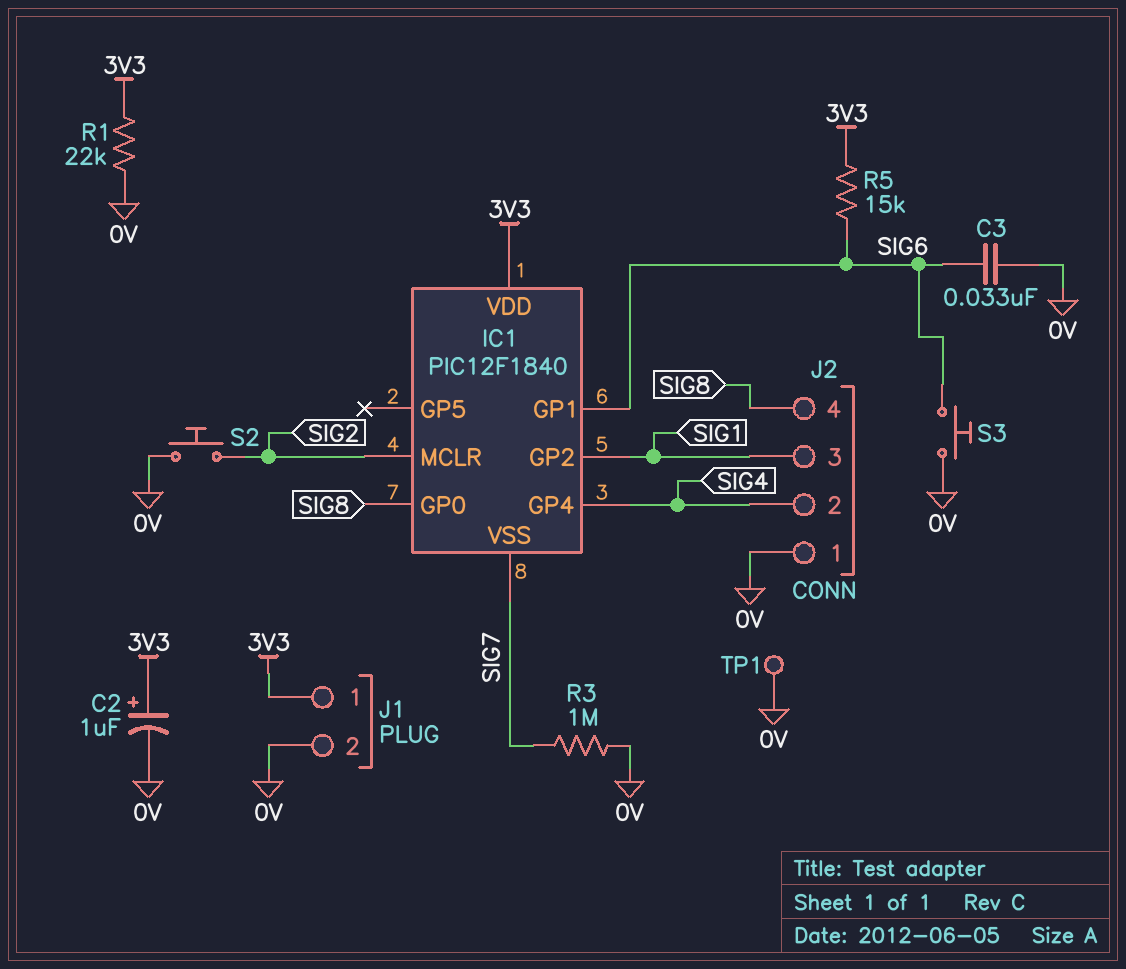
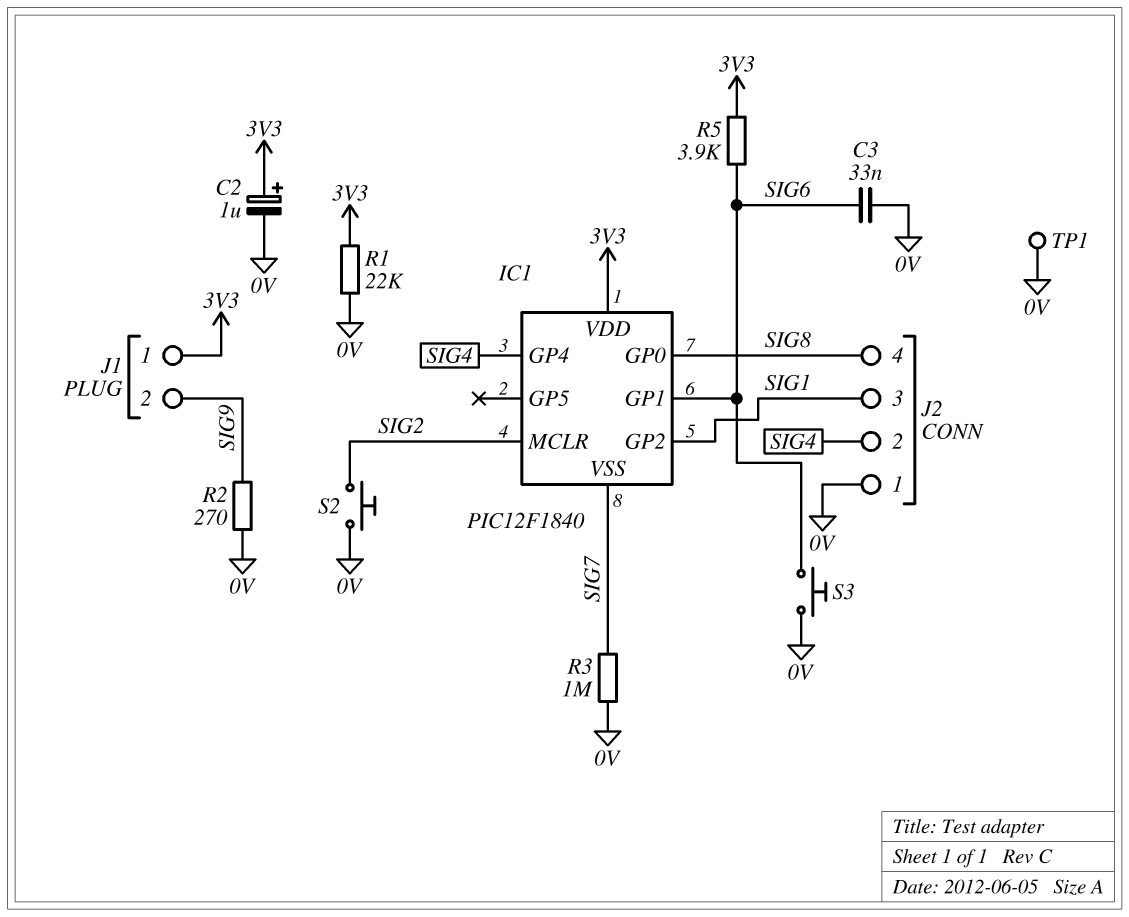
J1 pin 2: 0V -> SIG9
R2: none -> 270 (0V, SIG9)
R5: 15k (3V3, SIG6) -> 3.9k (3V3, SIG6)

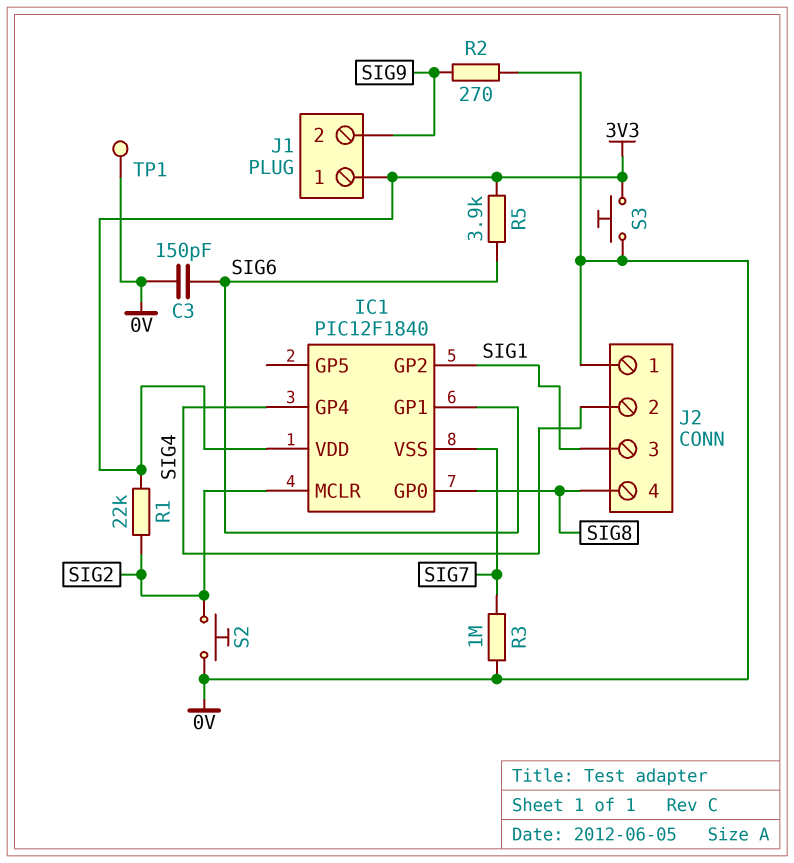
C2: 1uF (plus 3V3, minus 0V) -> none
C3: 33nF (0V, SIG6) -> 150pF (0V, SIG6)
R1: 22k (0V, 3V3) -> 22k (3V3, SIG2)
S3: button (0V, SIG6) -> button (0V, 3V3)

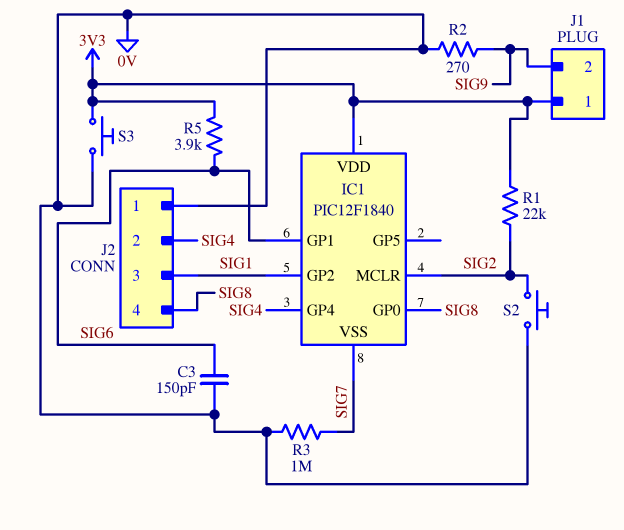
TP1: test point (0V) -> none

